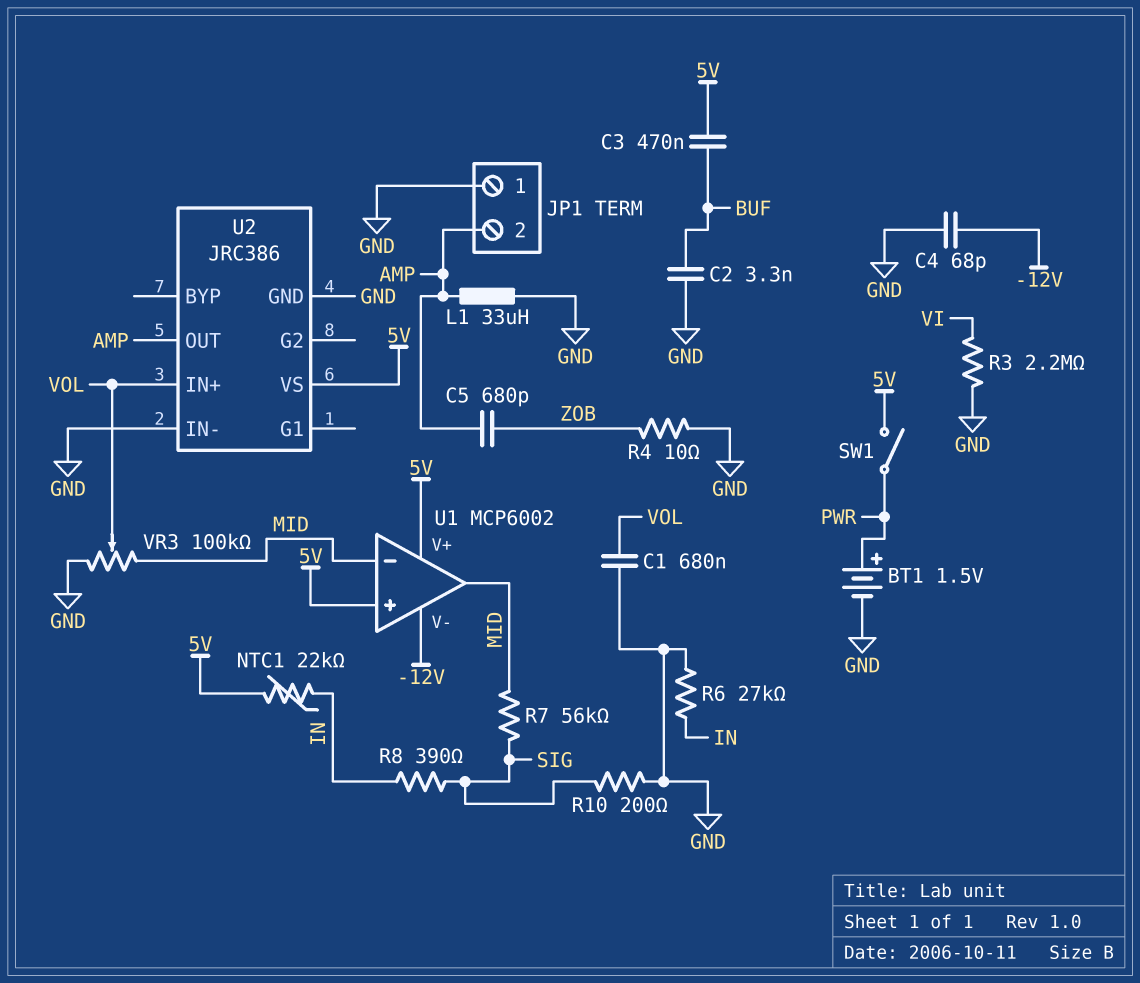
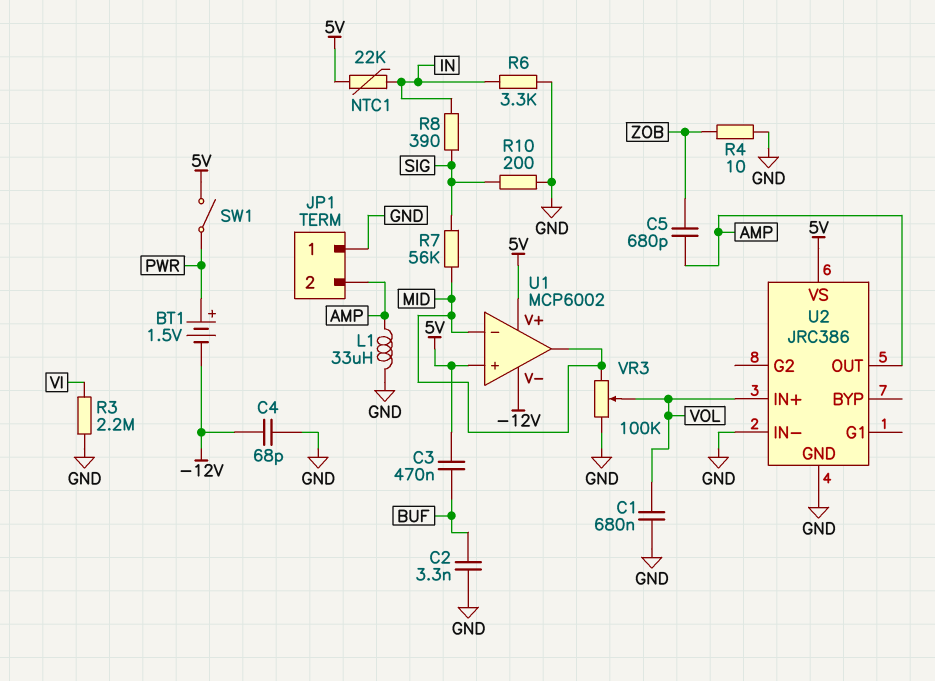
BT1: 1.5V (plus PWR, minus GND) -> 1.5V (plus PWR, minus -12V)
R6: 27k (GND, IN) -> 3.3k (GND, IN)

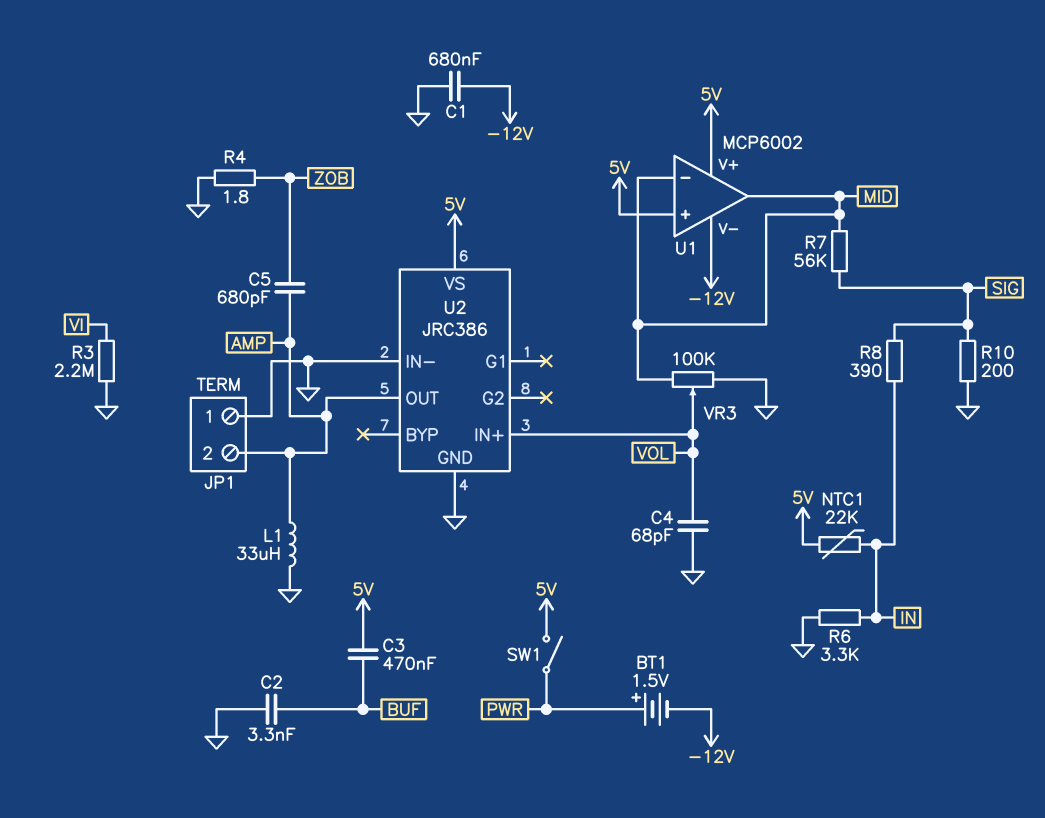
C1: 680nF (GND, VOL) -> 680nF (-12V, GND)
C4: 68pF (-12V, GND) -> 68pF (GND, VOL)
R4: 10 (GND, ZOB) -> 1.8 (GND, ZOB)

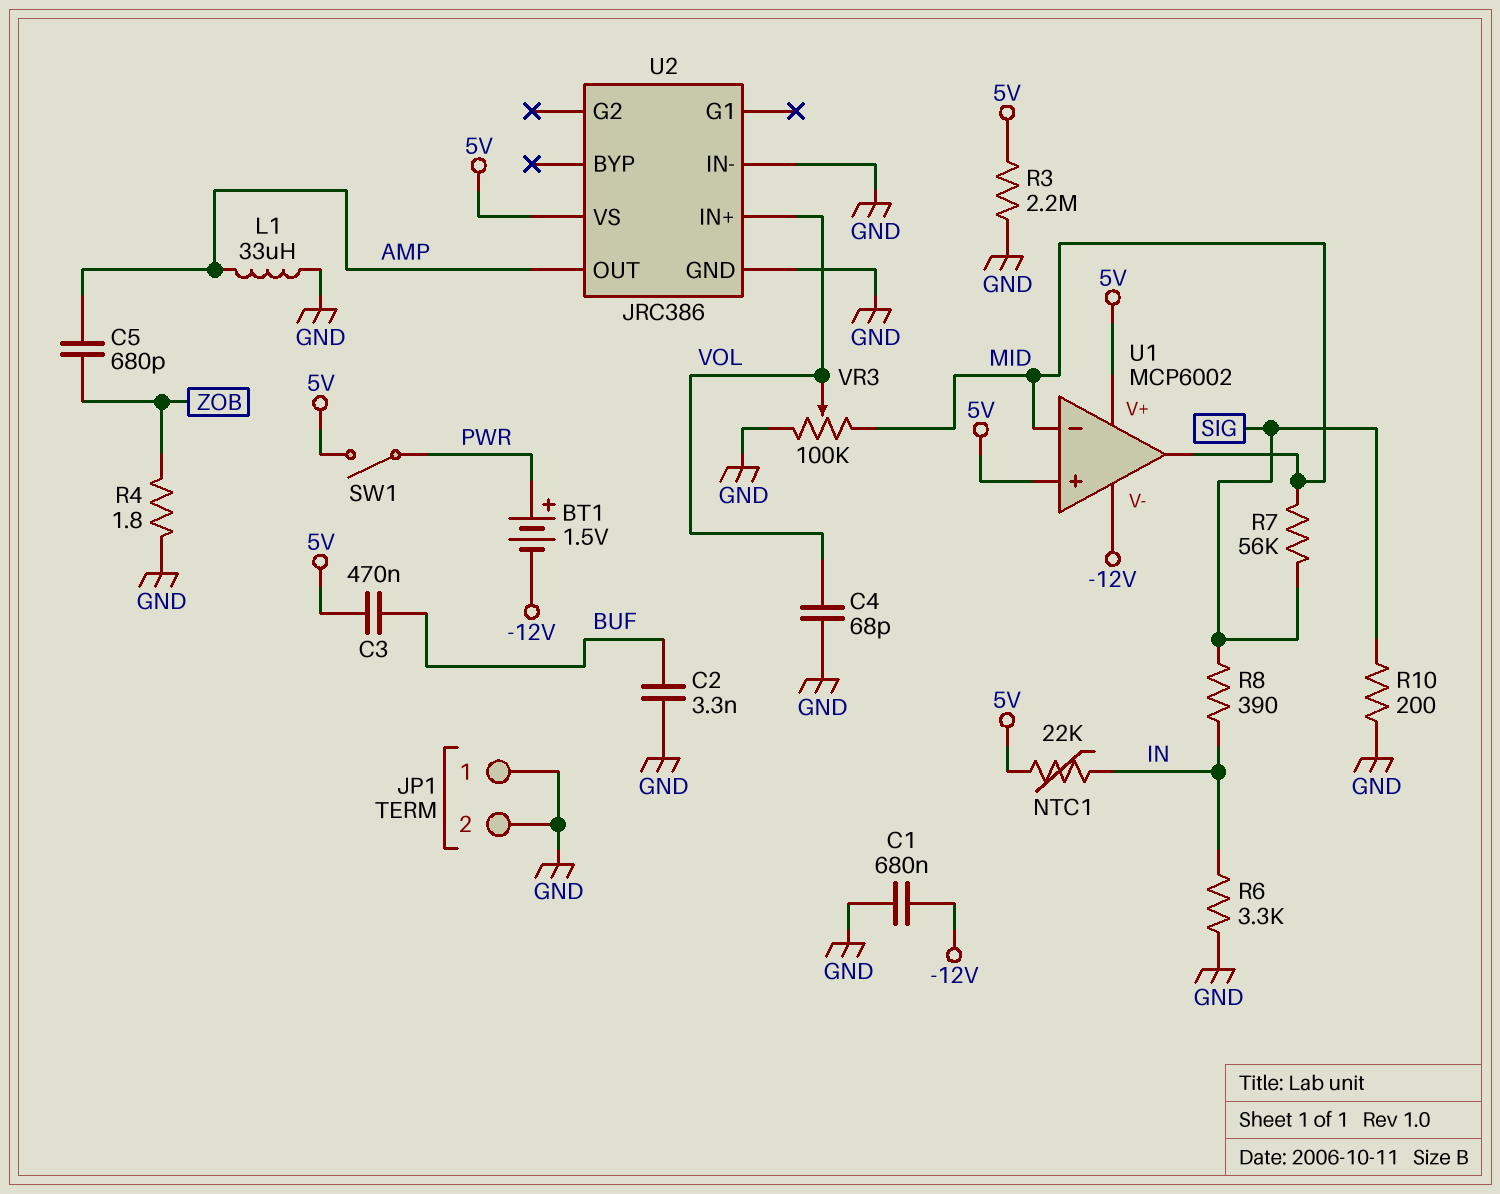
JP1 pin 2: AMP -> GND
R3: 2.2M (GND, VI) -> 2.2M (5V, GND)

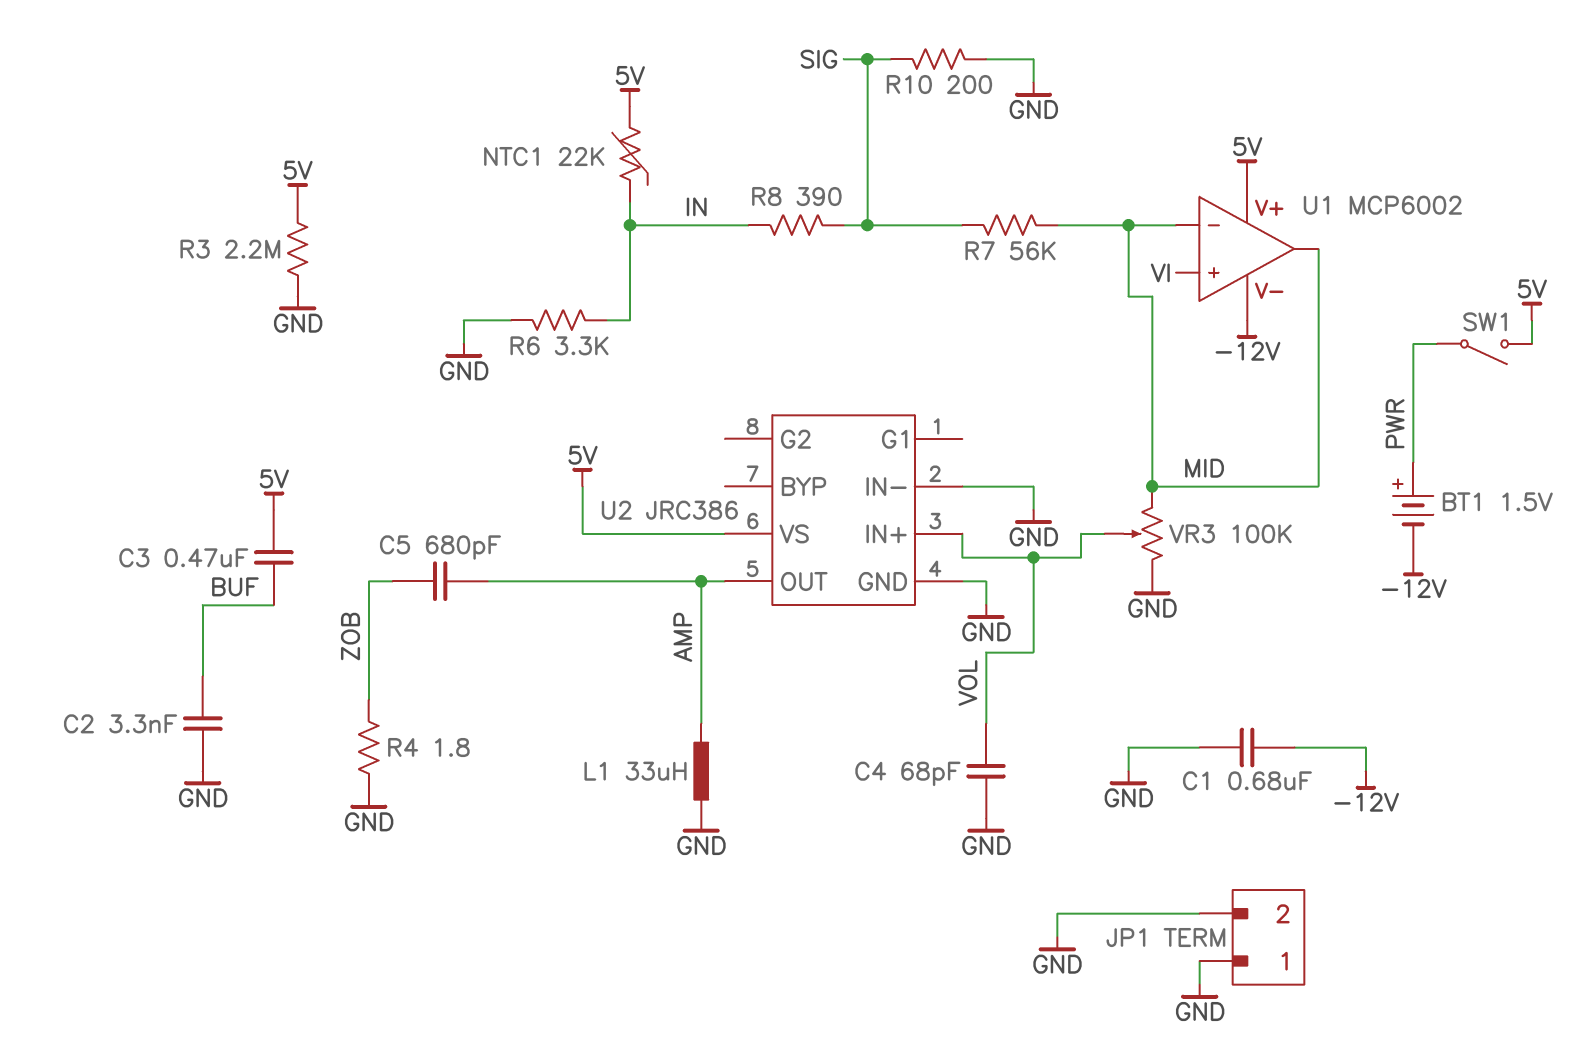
U1 pin in+: 5V -> VI

